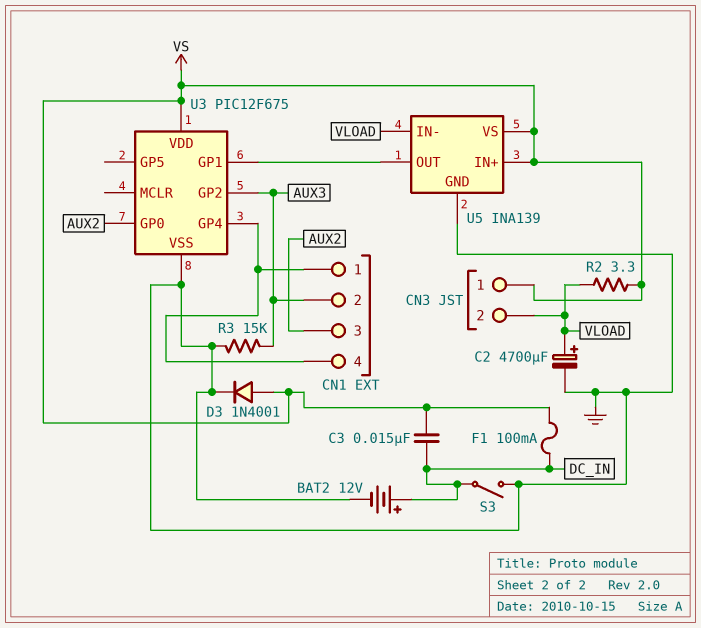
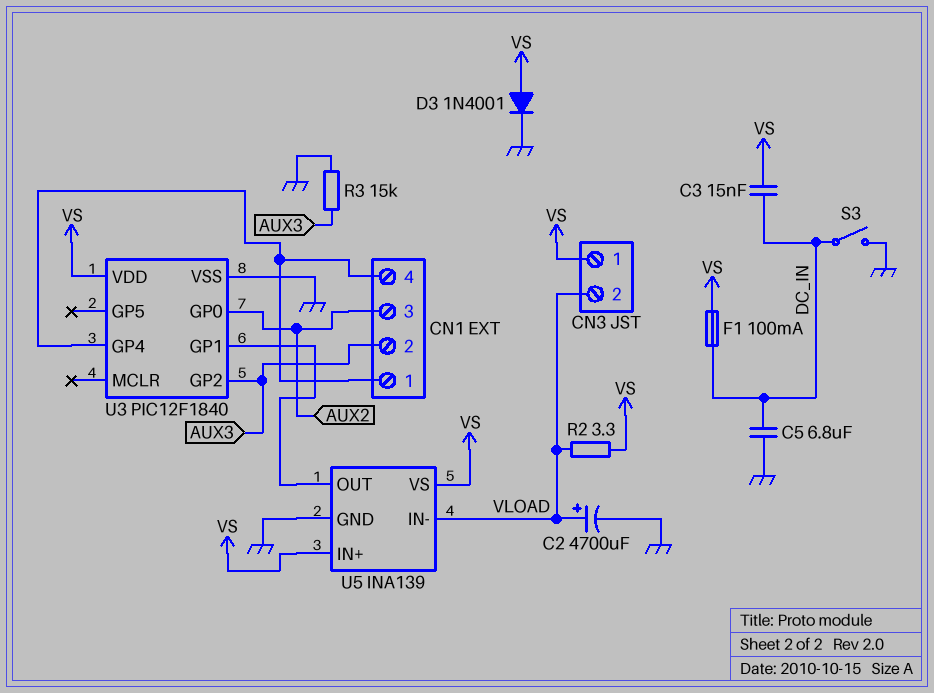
BAT2: 12V (plus DC_IN, minus GND) -> none
C5: none -> 6.8uF (DC_IN, GND)
U3: PIC12F675 -> PIC12F1840

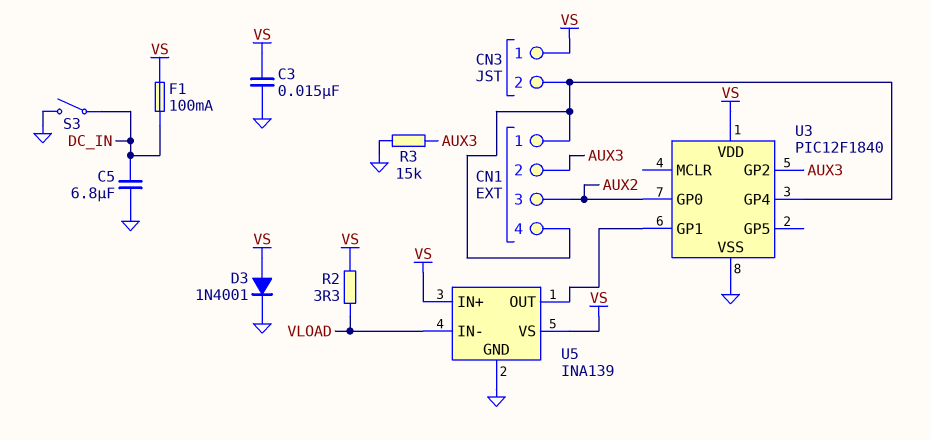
C2: 4700uF (plus VLOAD, minus GND) -> none
C3: 15nF (DC_IN, VS) -> 15nF (GND, VS)
CN3 pin 2: VLOAD -> CN1/1

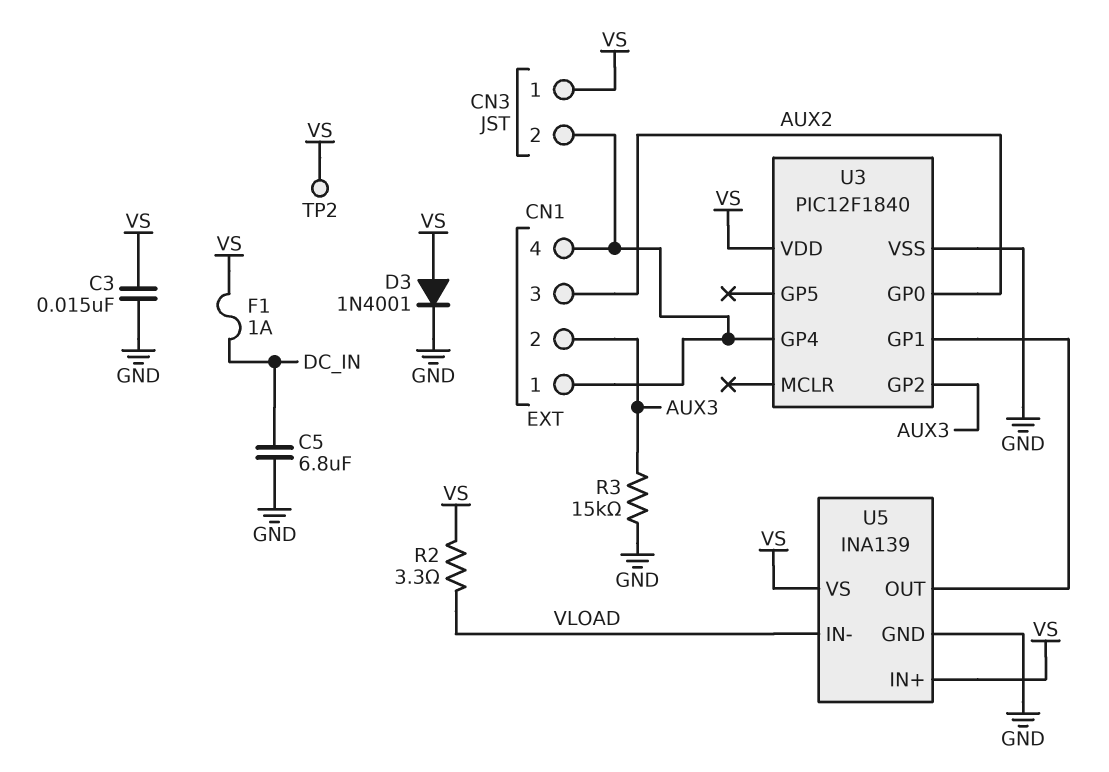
F1: 100mA (DC_IN, VS) -> 1A (DC_IN, VS)
S3: switch (DC_IN, GND) -> none
TP2: none -> test point (VS)

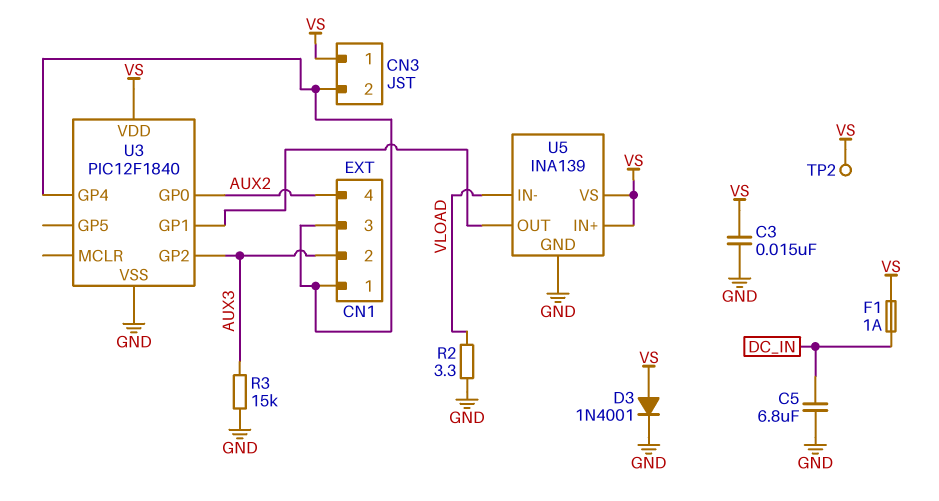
CN1 pin 3: AUX2 -> CN1/1
CN1 pin 4: CN1/1 -> AUX2
R2: 3.3 (VLOAD, VS) -> 3.3 (GND, VLOAD)

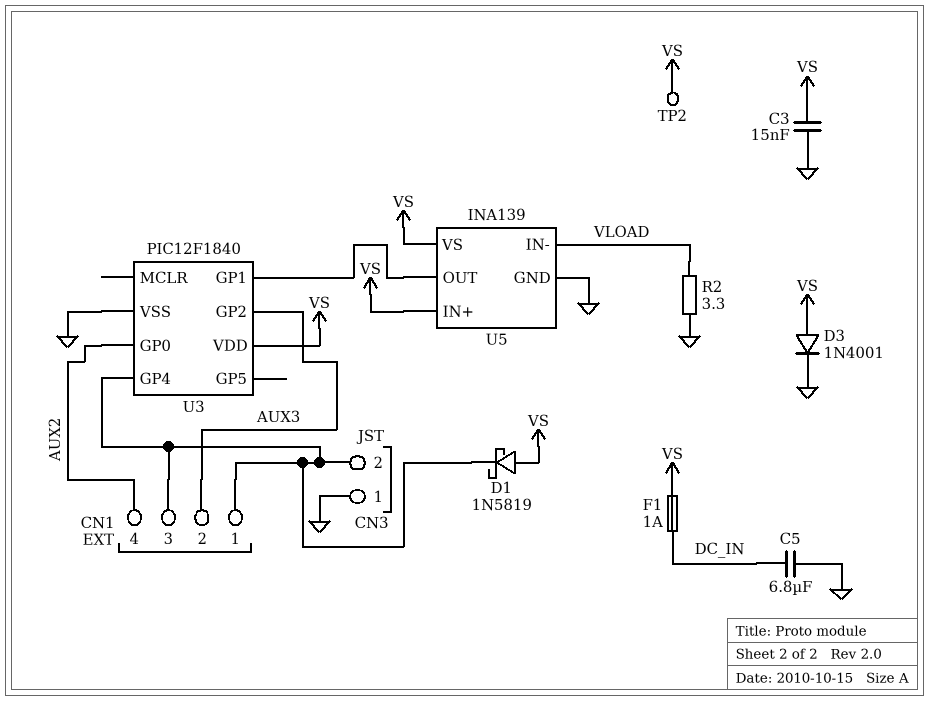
CN3 pin 1: VS -> GND
D1: none -> schottky 1N5819 (A VS, K CN1/1)
R3: 15k (AUX3, GND) -> none

